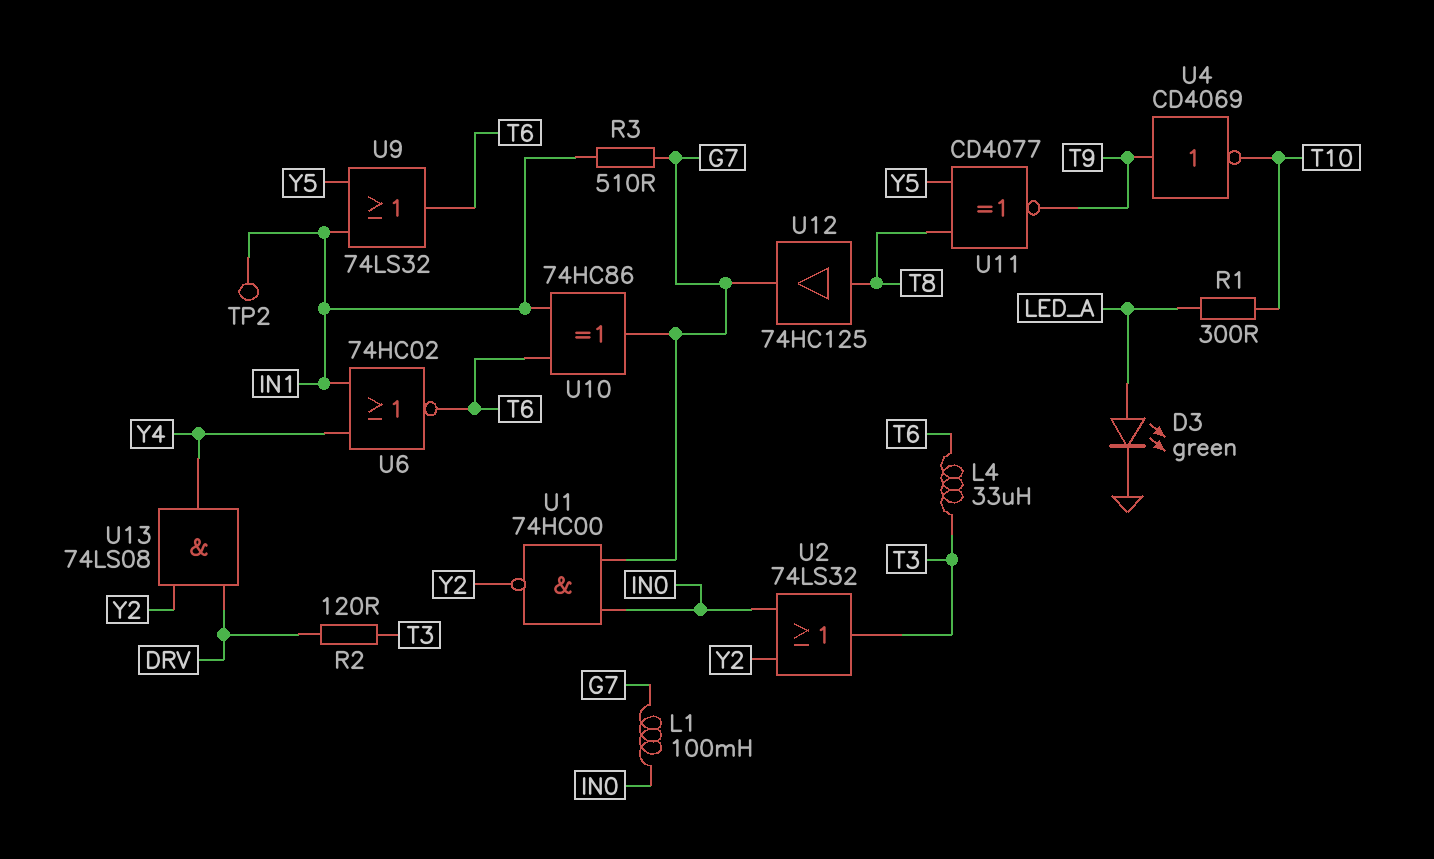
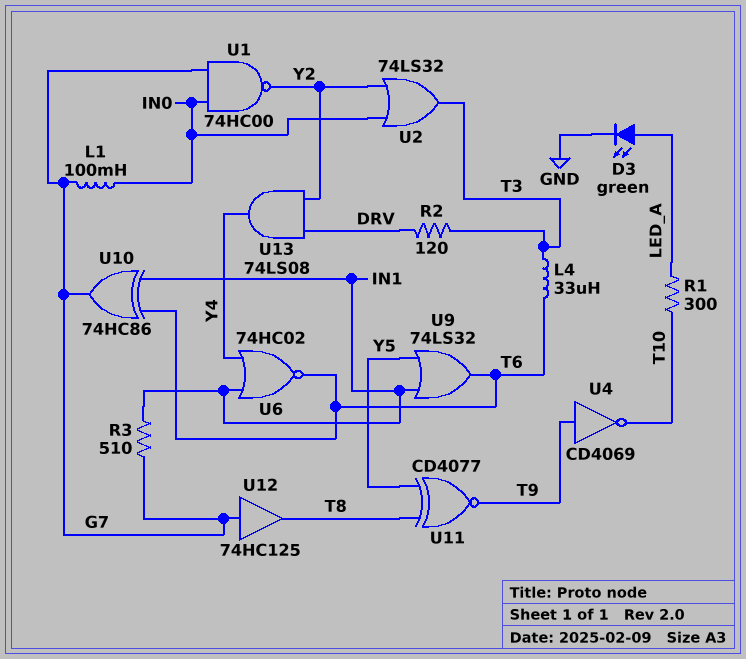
TP2: test point (IN1) -> none
U12: buffer 74HC125 (in T8, out G7) -> buffer 74HC125 (in G7, out T8)

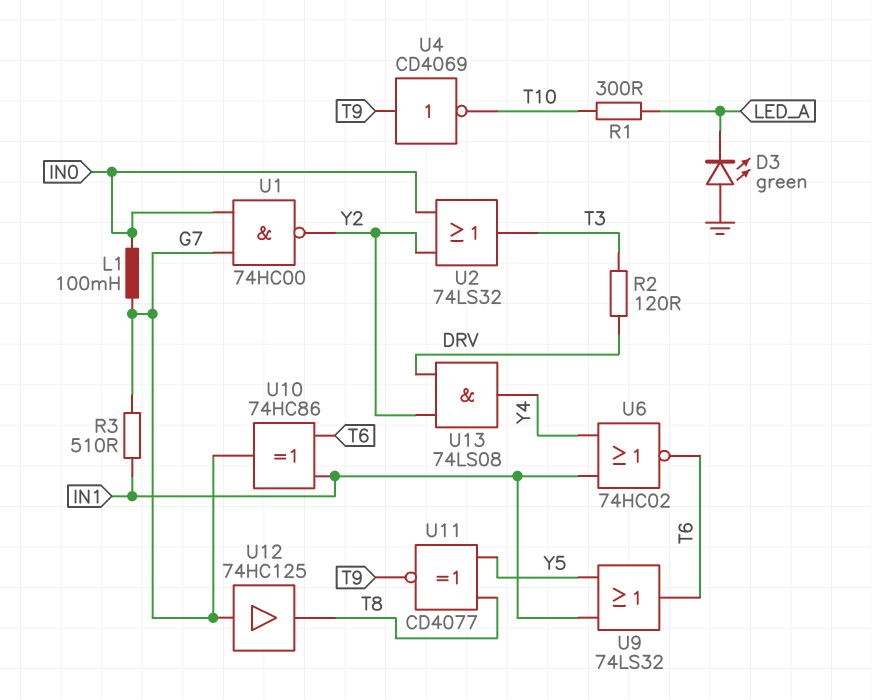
D3: LED green (A LED_A, K GND) -> LED green (A GND, K LED_A)
L4: 33uH (T3, T6) -> none

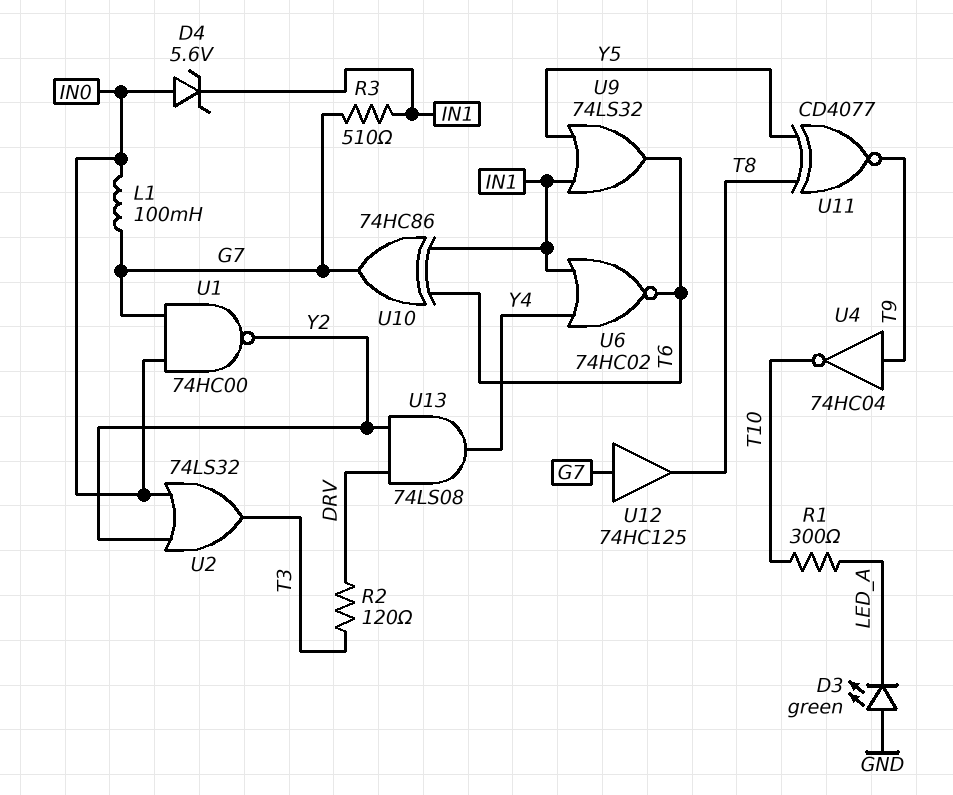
D4: none -> zener 5.6V (A IN0, K IN1)
U4: NOT CD4069 (in T9, out T10) -> NOT 74HC04 (in T9, out T10)

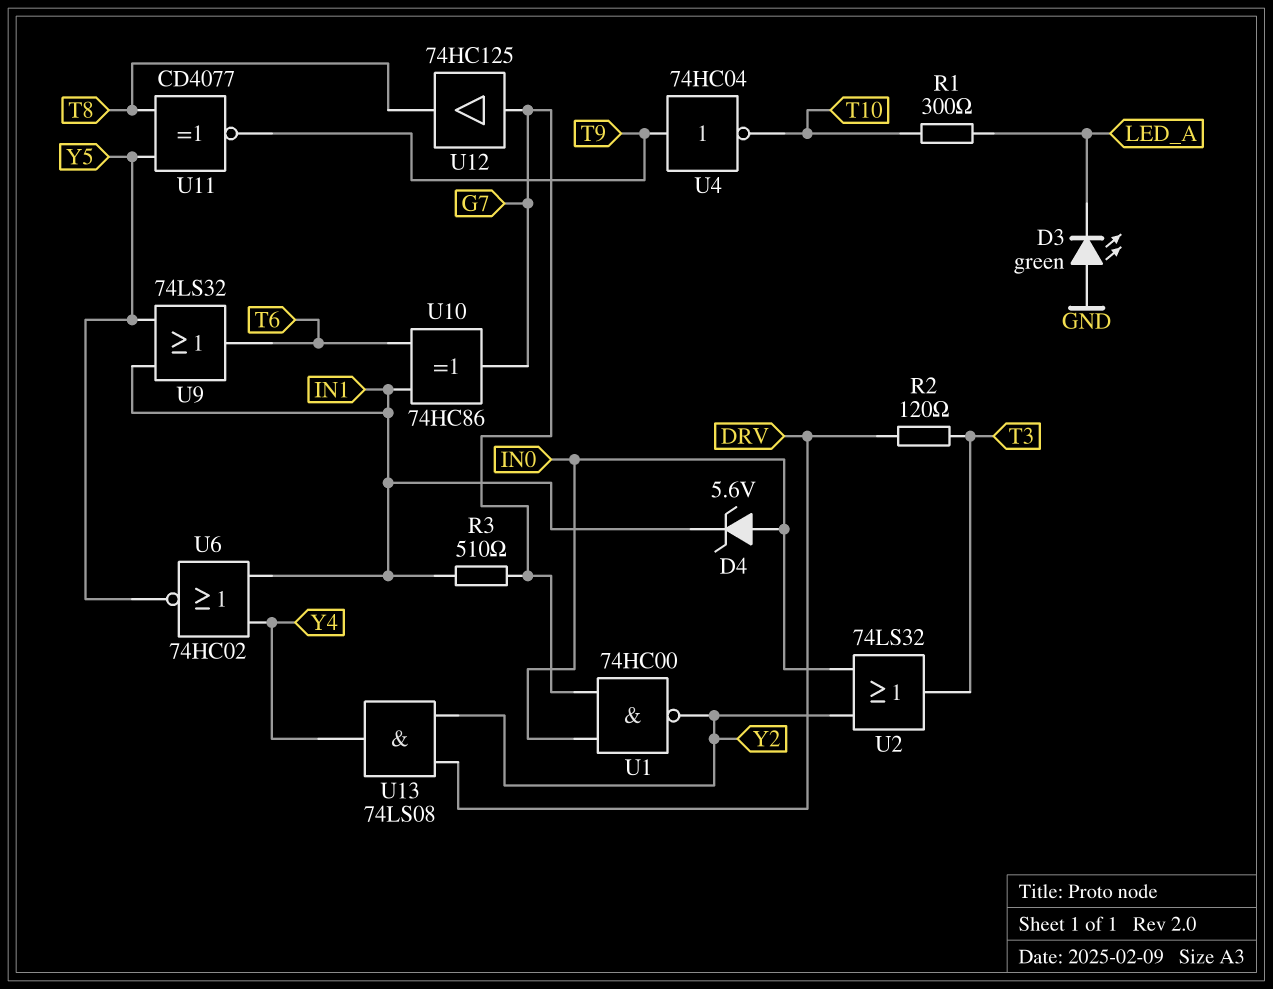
L1: 100mH (G7, IN0) -> none
U6: NOR 74HC02 (in IN1, in Y4, out T6) -> NOR 74HC02 (in IN1, in Y4, out Y5)

